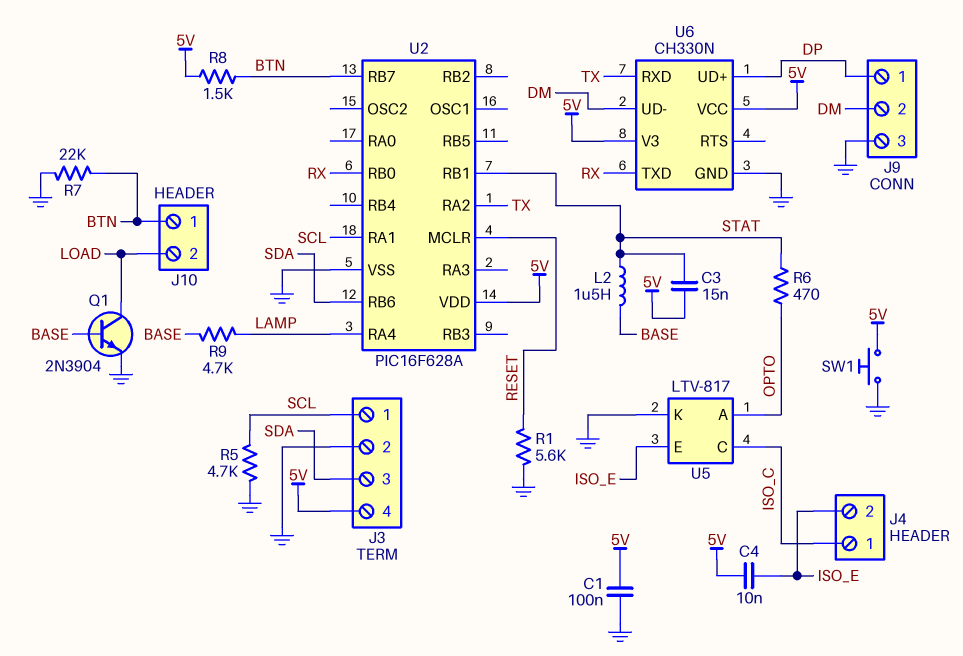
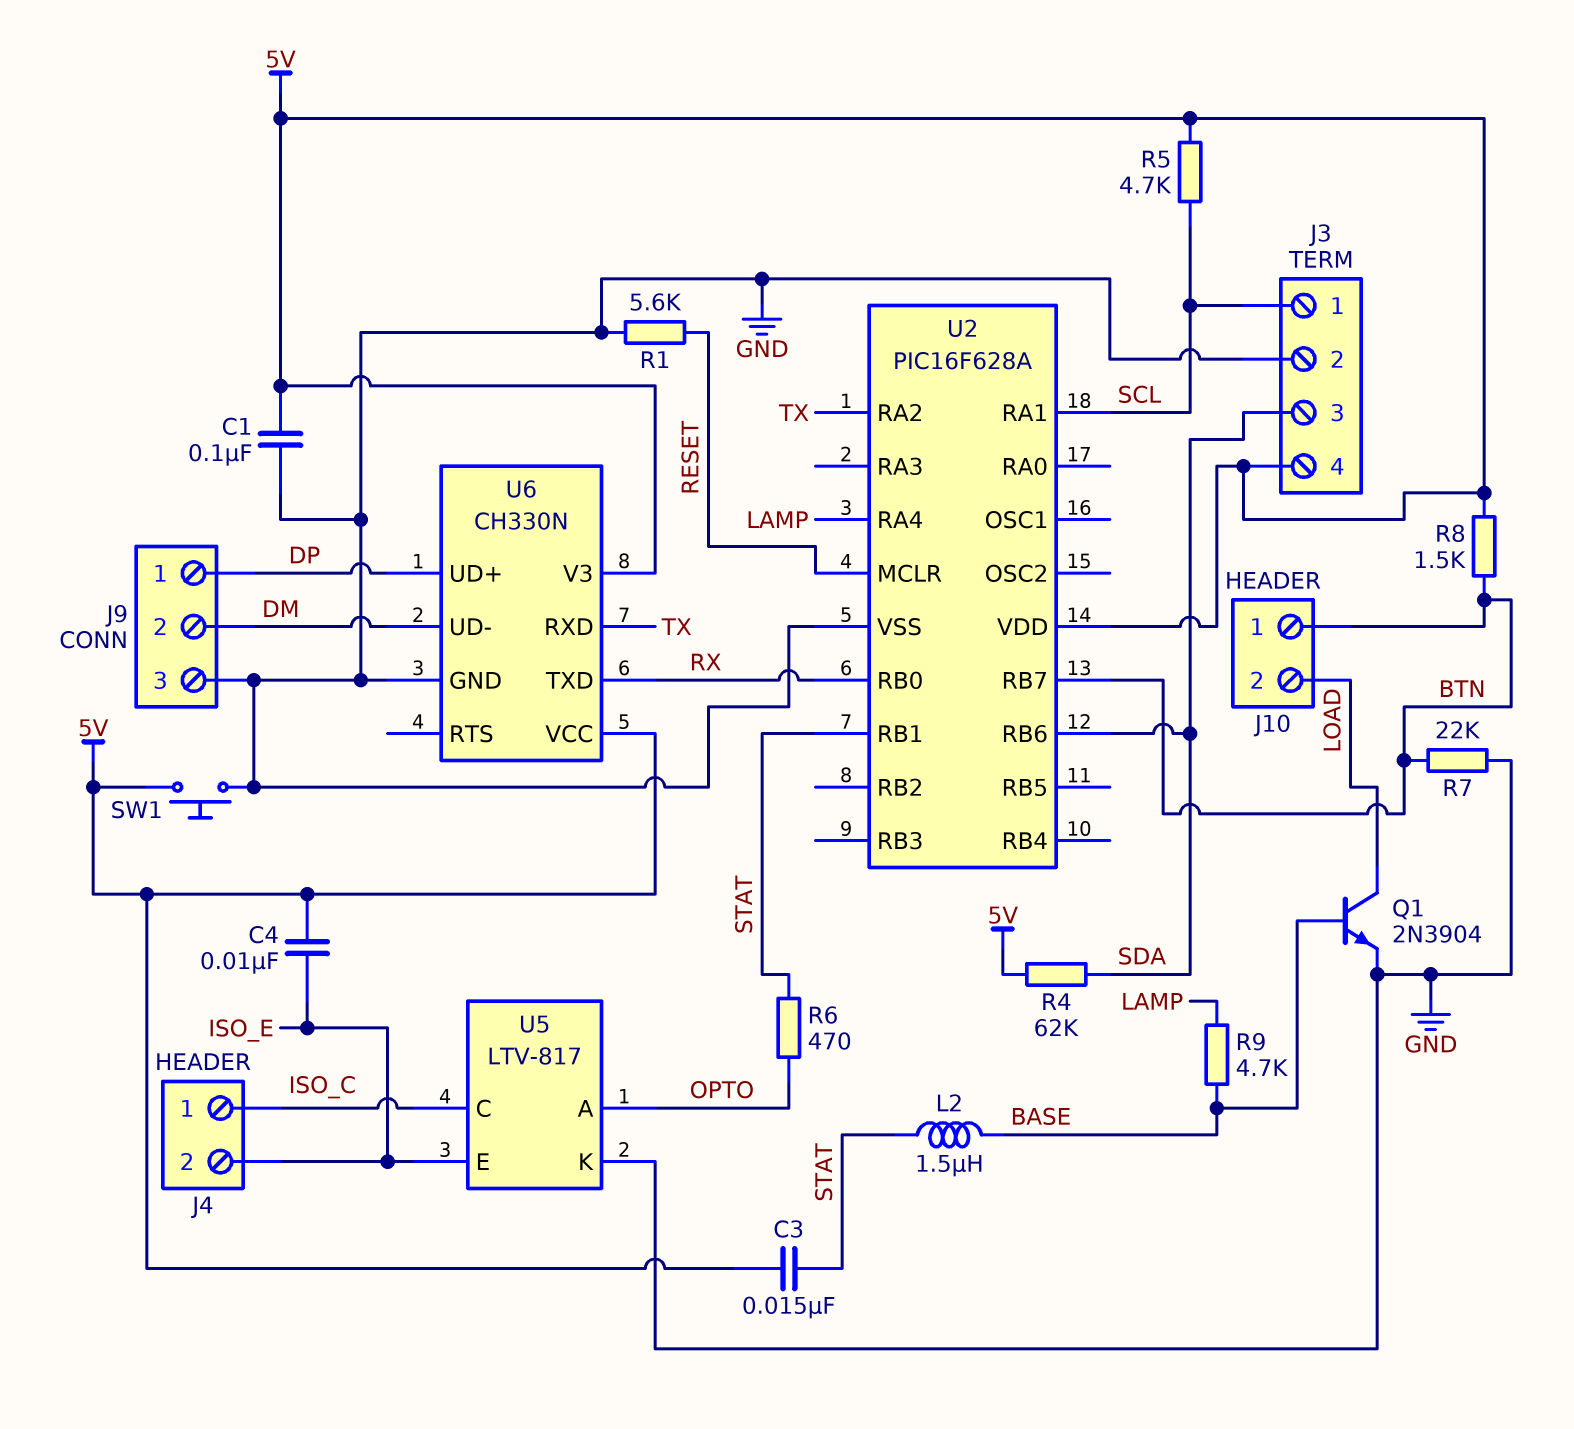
R4: none -> 62k (5V, SDA)
R5: 4.7k (GND, SCL) -> 4.7k (5V, SCL)

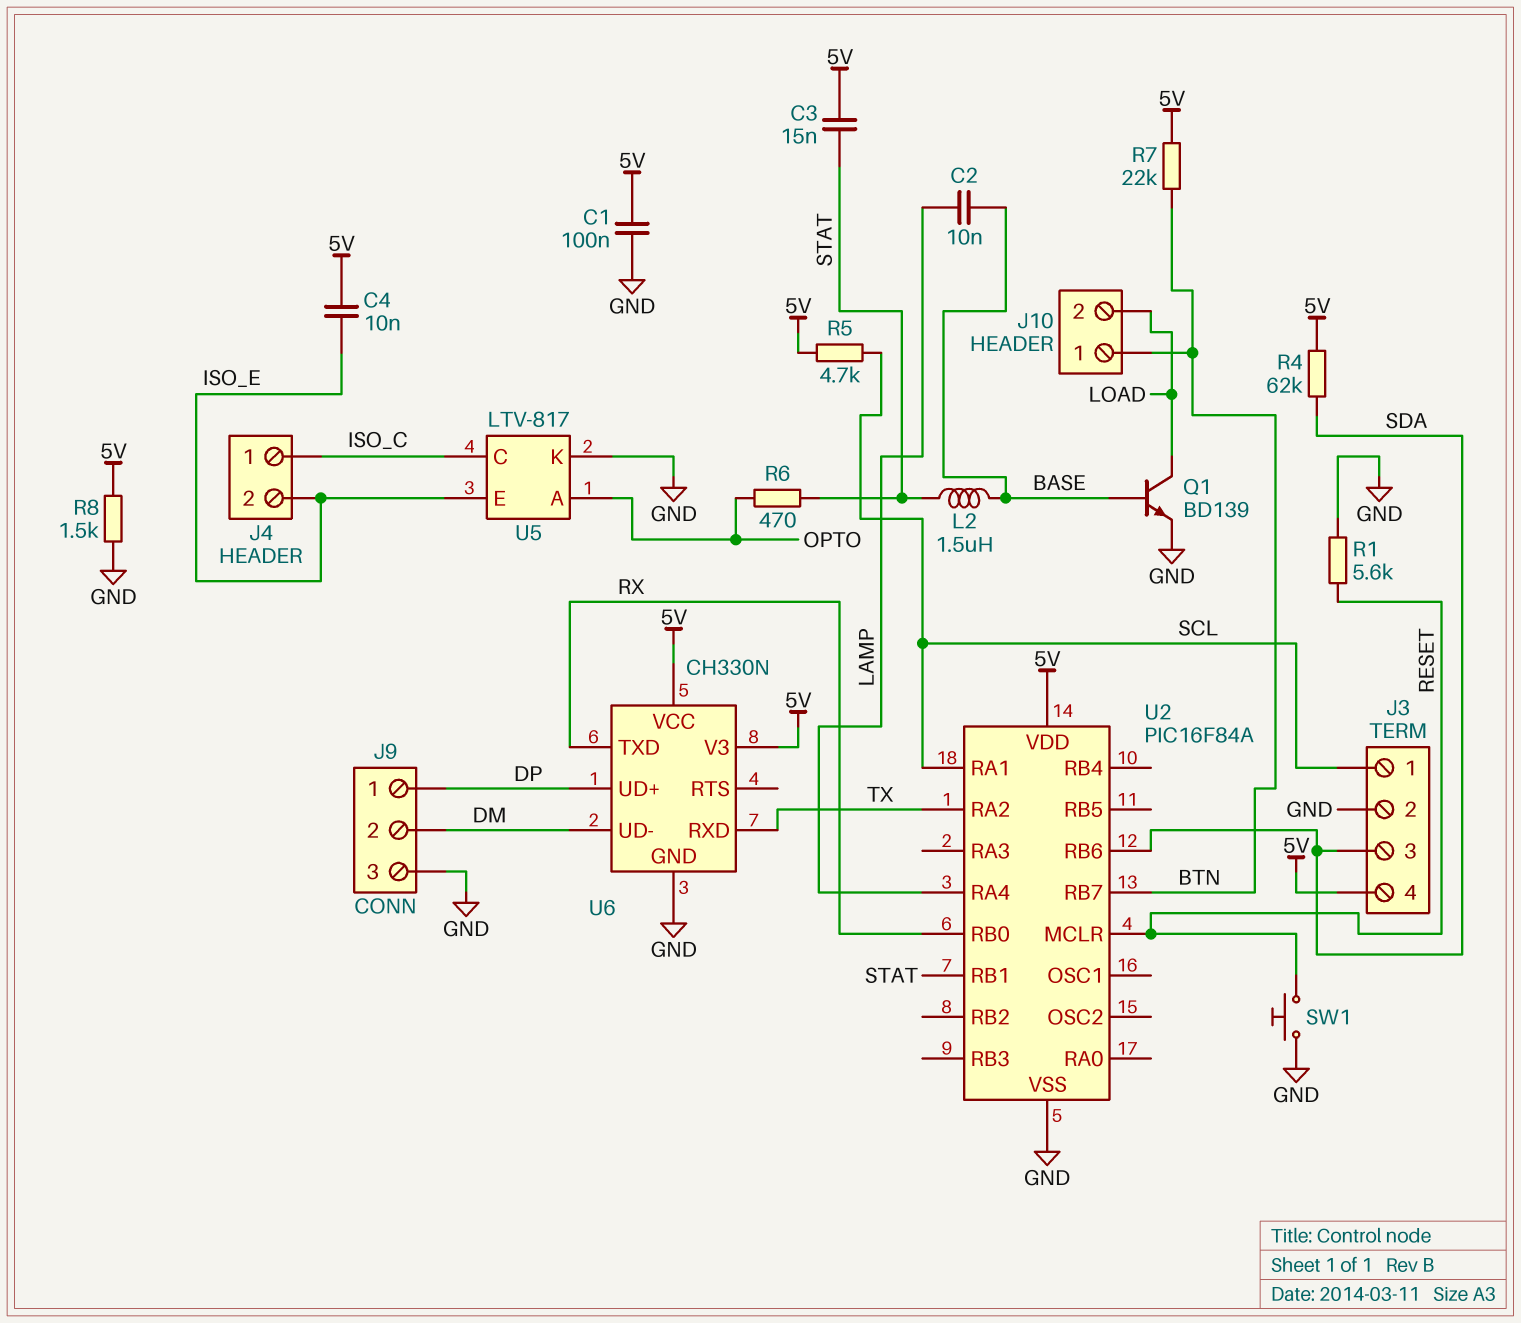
C2: none -> 10nF (BASE, LAMP)
Q1: NPN 2N3904 (B BASE, C LOAD, E GND) -> NPN BD139 (B BASE, C LOAD, E GND)
R7: 22k (BTN, GND) -> 22k (5V, BTN)
R8: 1.5k (5V, BTN) -> 1.5k (5V, GND)
R9: 4.7k (BASE, LAMP) -> none
SW1: button (5V, GND) -> button (GND, RESET)
U2: PIC16F628A -> PIC16F84A

